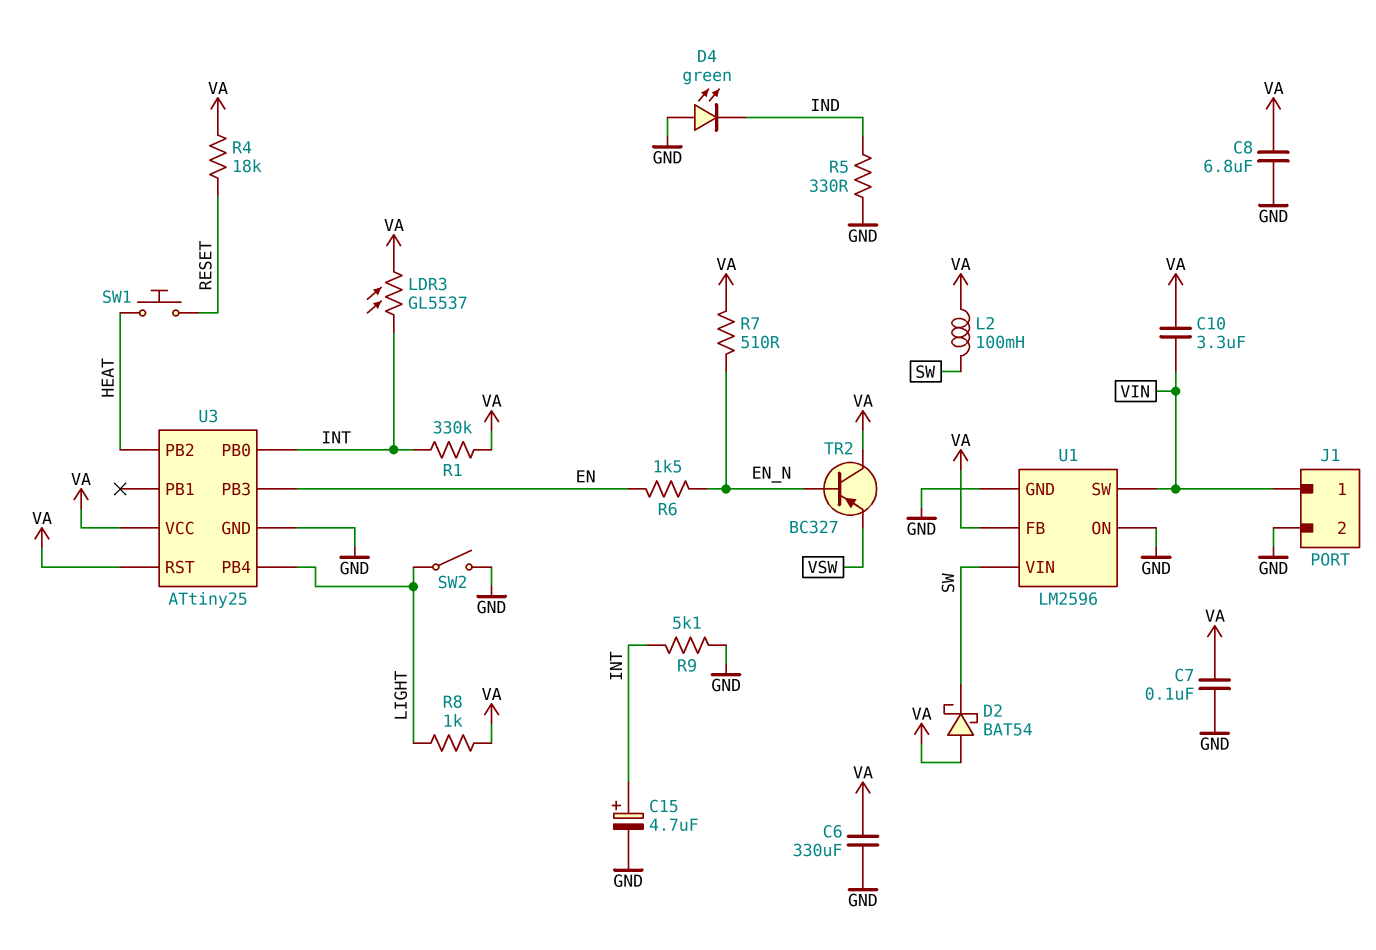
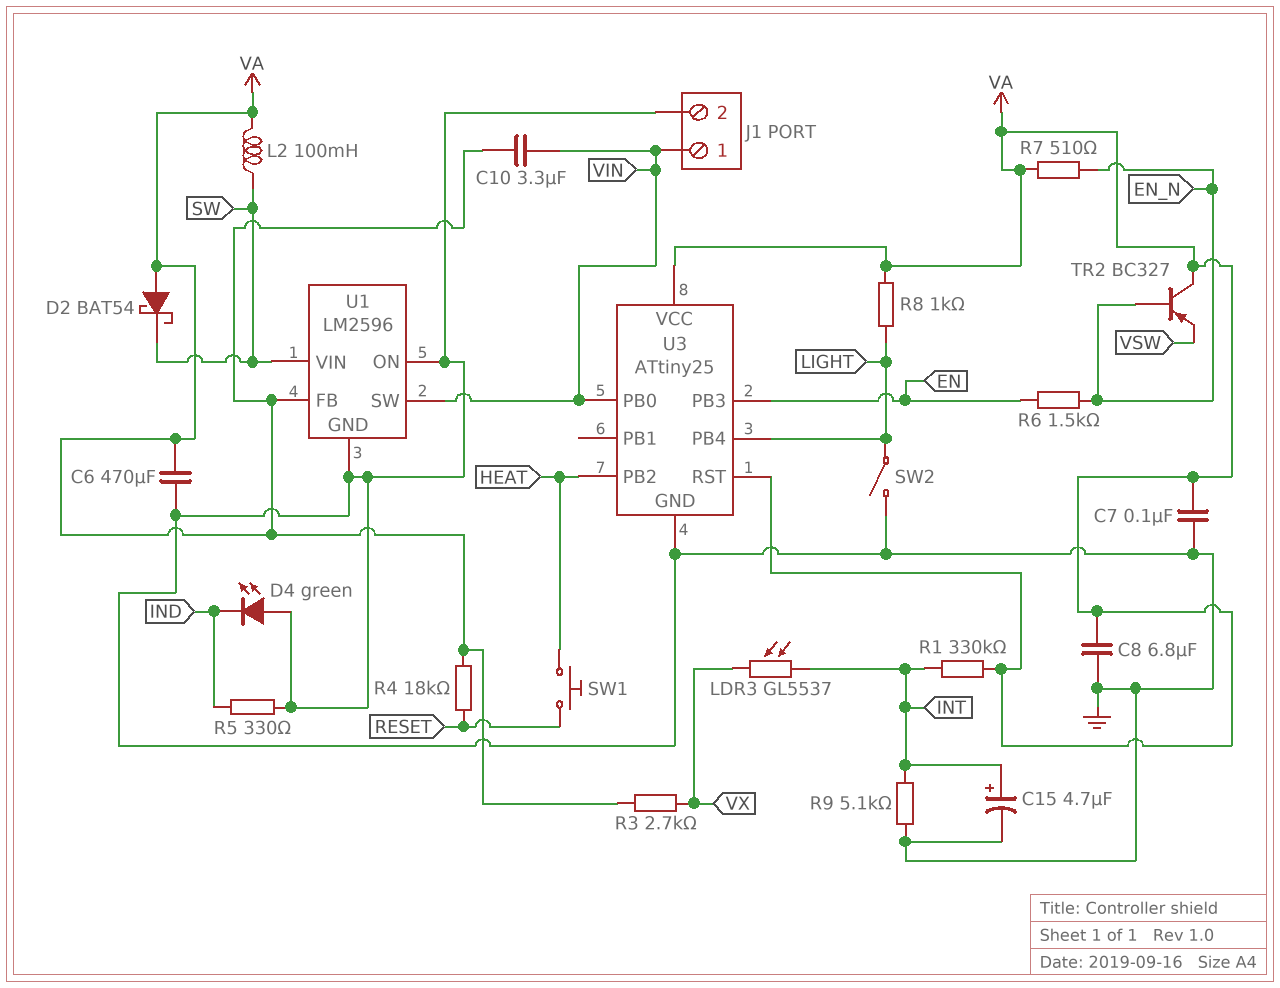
C6: 330uF (GND, VA) -> 470uF (GND, VA)
LDR3: GL5537 (INT, VA) -> GL5537 (INT, VX)
R3: none -> 2.7k (VA, VX)
U3 pin PB0: INT -> VIN

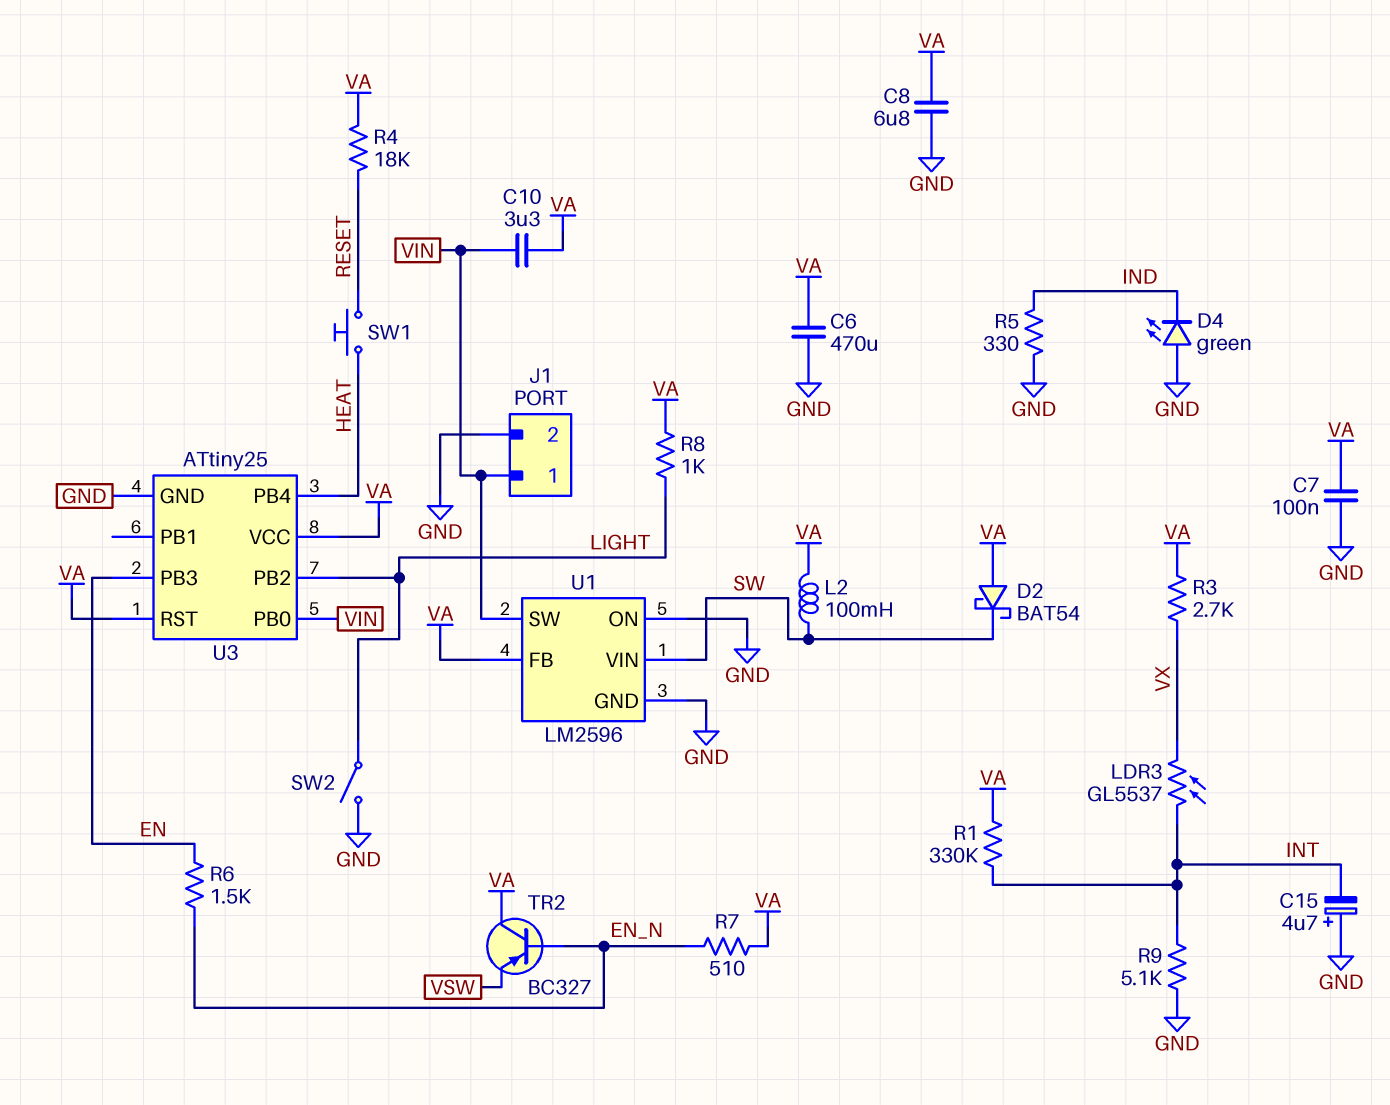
C15: 4.7uF (plus INT, minus GND) -> 4.7uF (plus GND, minus INT)
U3 pin PB2: HEAT -> LIGHT
U3 pin PB4: LIGHT -> HEAT

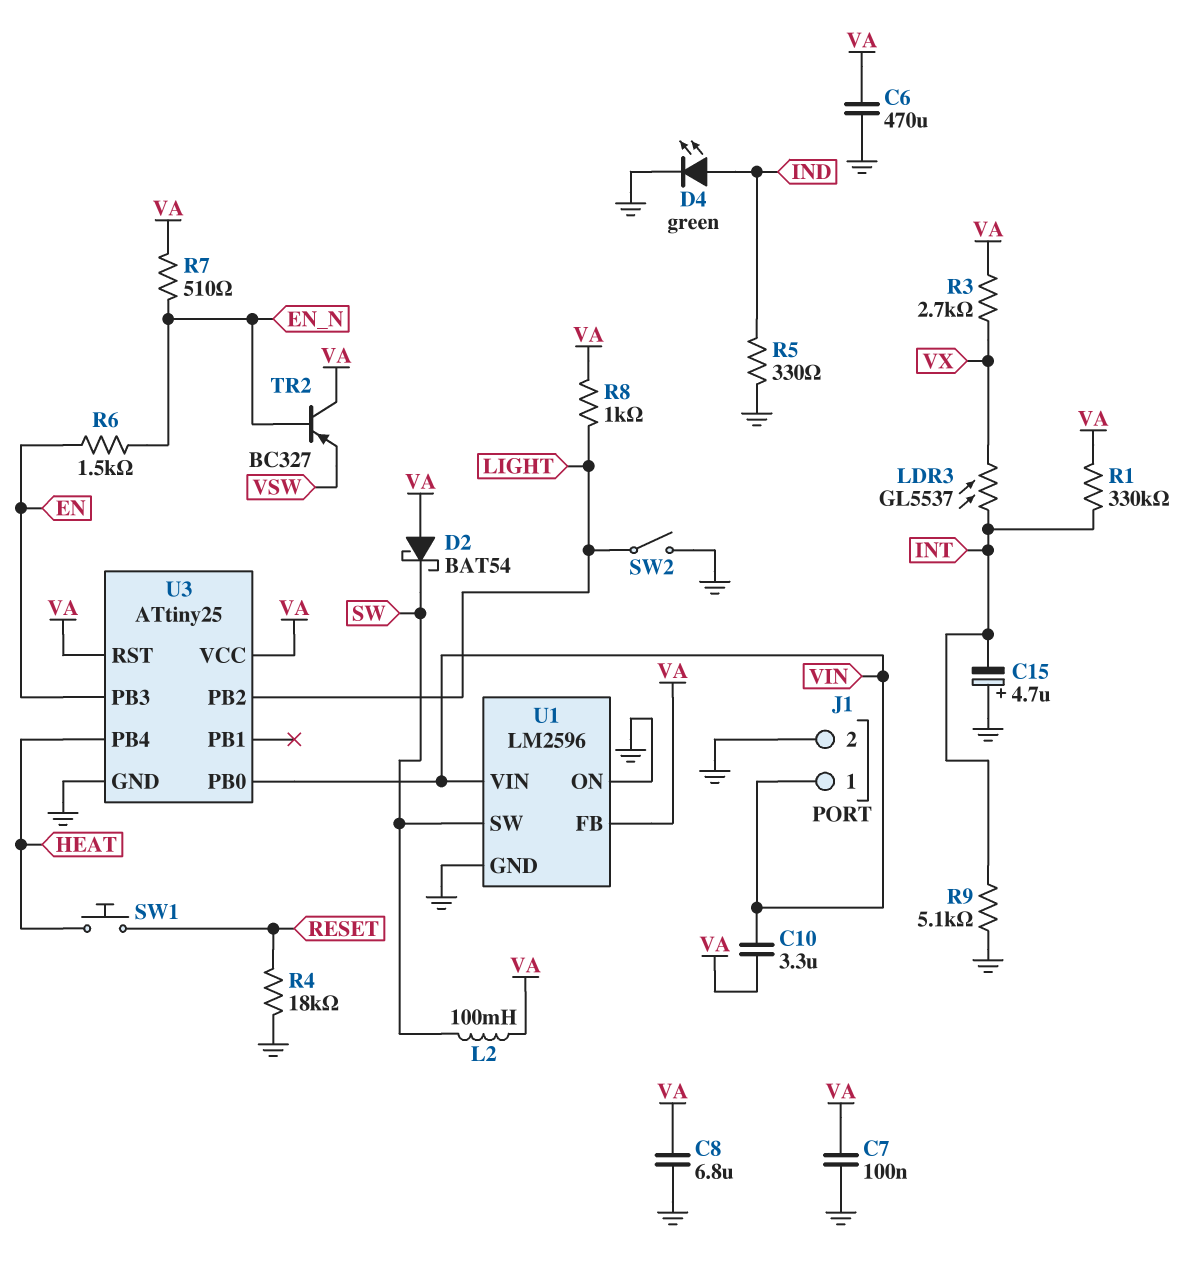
D4: LED green (A GND, K IND) -> LED green (A IND, K GND)
R4: 18k (RESET, VA) -> 18k (GND, RESET)
U1 pin SW: VIN -> SW
U1 pin VIN: SW -> VIN

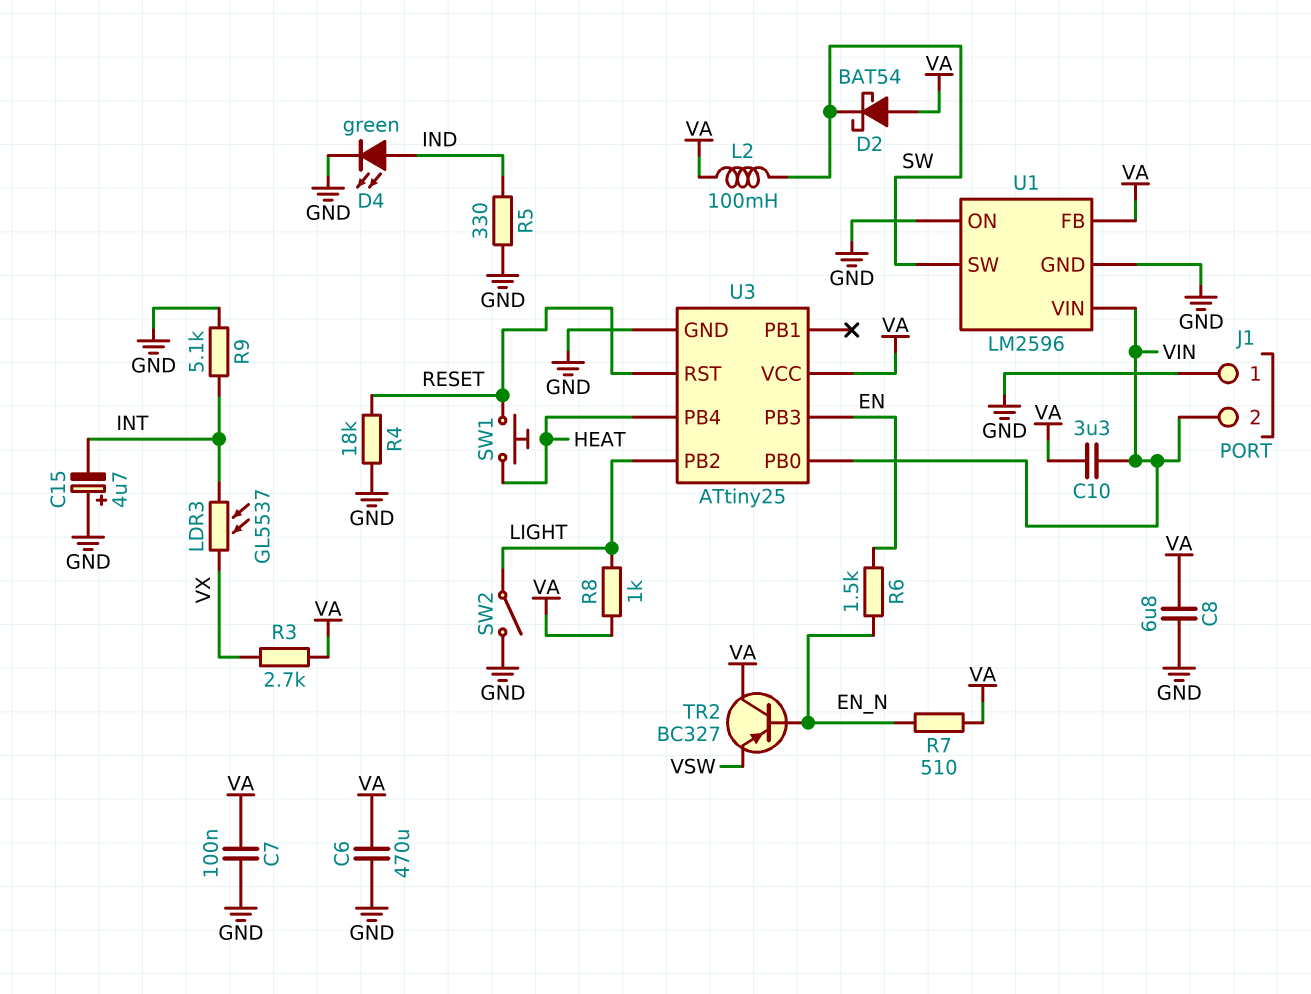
J1 pin 1: VIN -> GND
J1 pin 2: GND -> VIN
R1: 330k (INT, VA) -> none
U3 pin RST: VA -> RESET

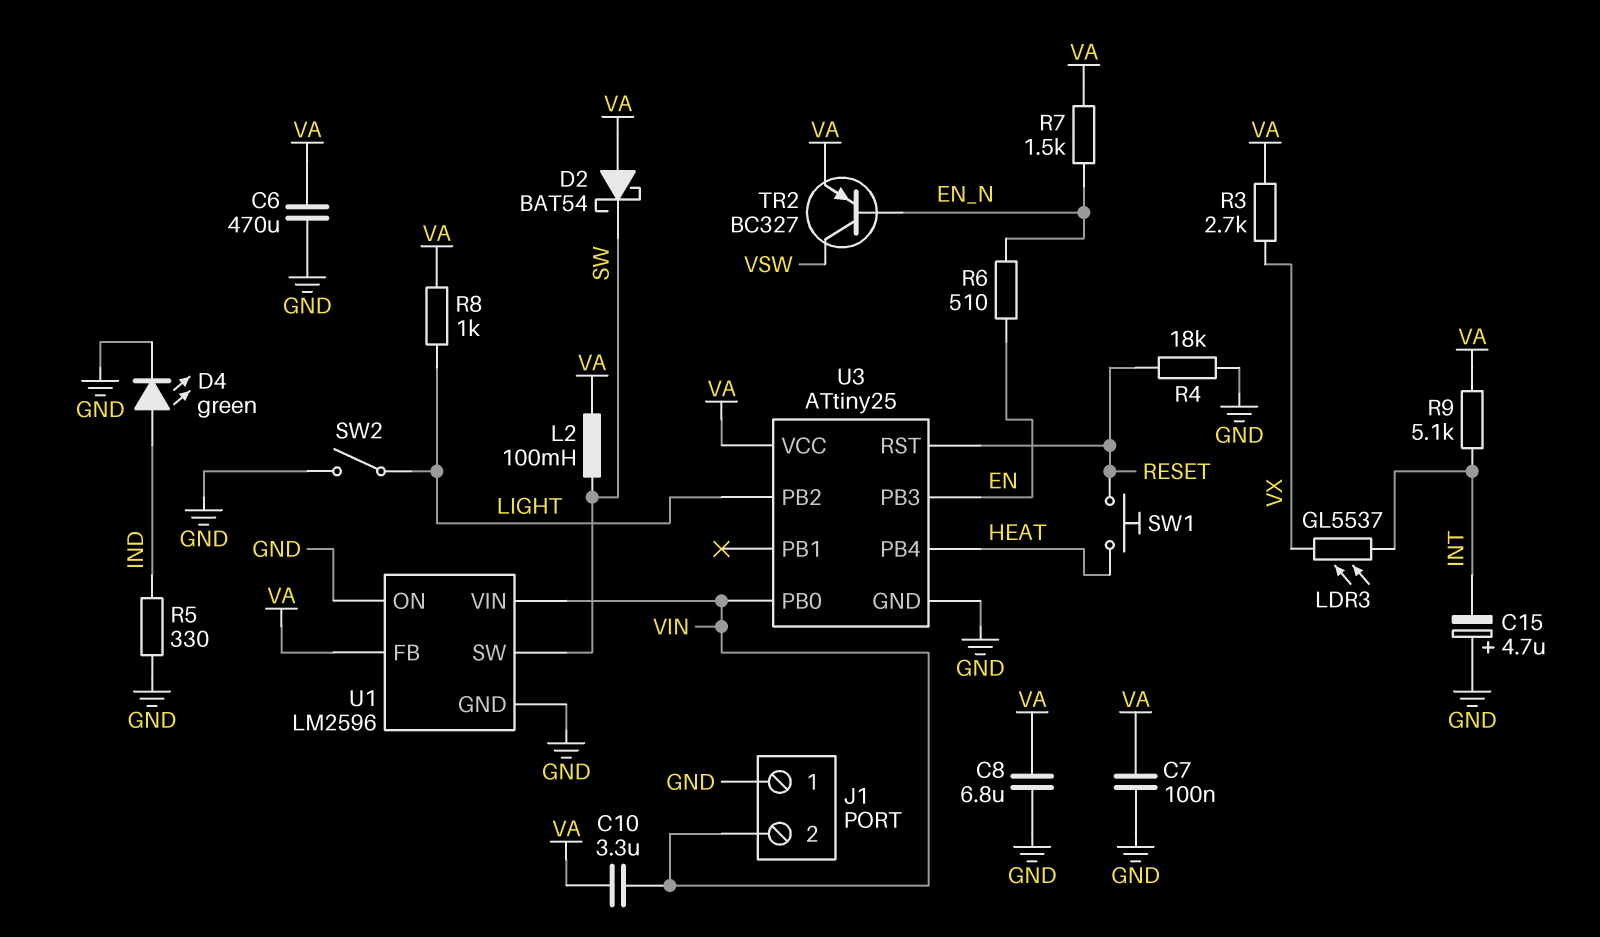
R6: 1.5k (EN, EN_N) -> 510 (EN, EN_N)
R7: 510 (EN_N, VA) -> 1.5k (EN_N, VA)
R9: 5.1k (GND, INT) -> 5.1k (INT, VA)
TR2: PNP BC327 (B EN_N, C VA, E VSW) -> PNP BC327 (B EN_N, C VSW, E VA)

